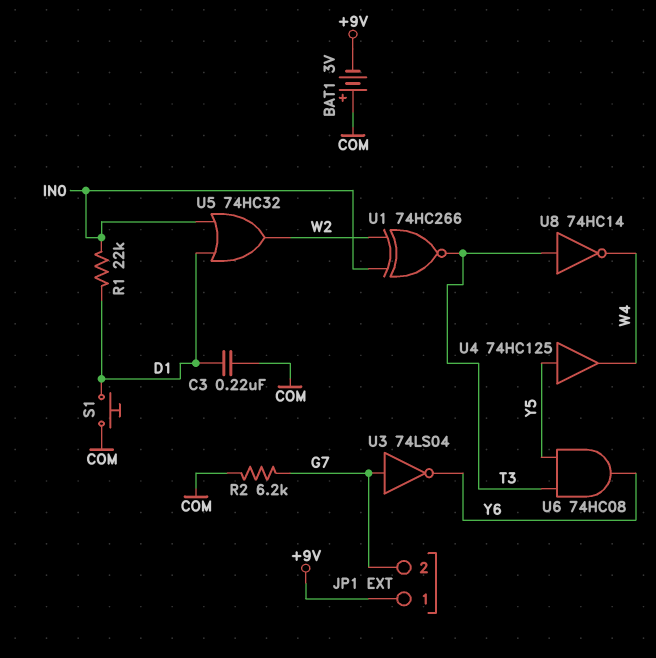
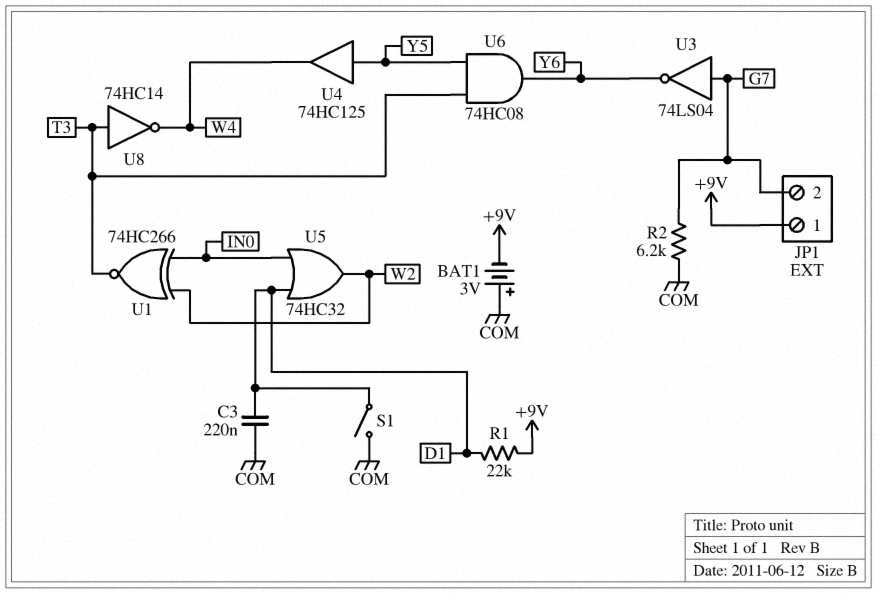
R1: 22k (D1, IN0) -> 22k (+9V, D1)
S1: button (COM, D1) -> switch (COM, D1)

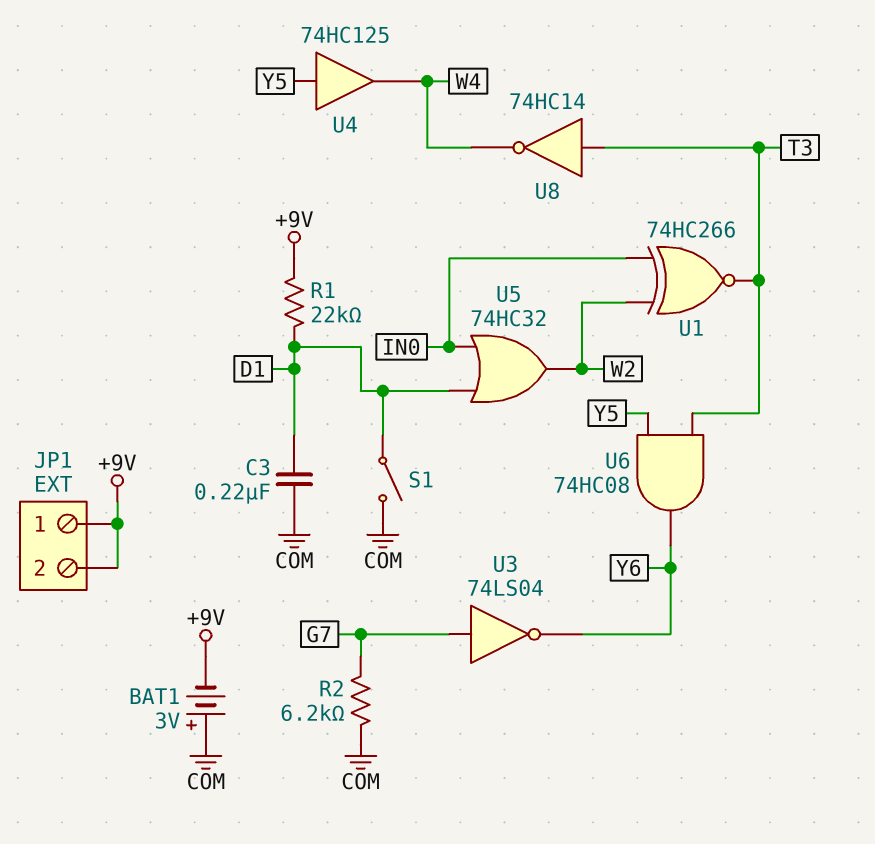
JP1 pin 2: G7 -> +9V

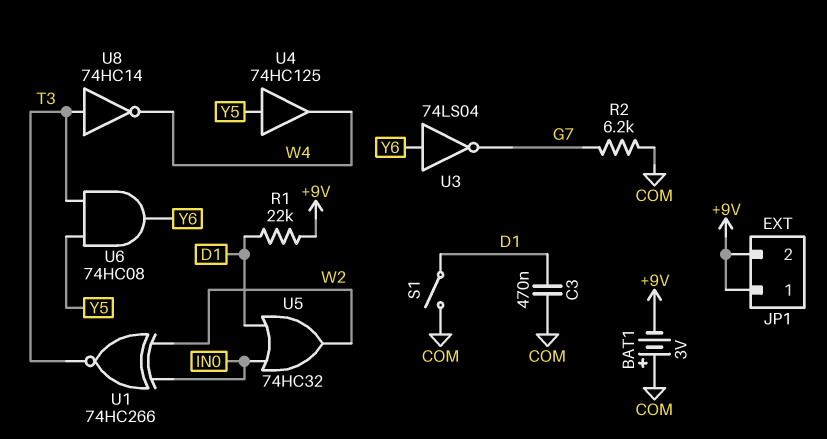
C3: 220nF (COM, D1) -> 470nF (COM, D1)
U3: NOT 74LS04 (in G7, out Y6) -> NOT 74LS04 (in Y6, out G7)

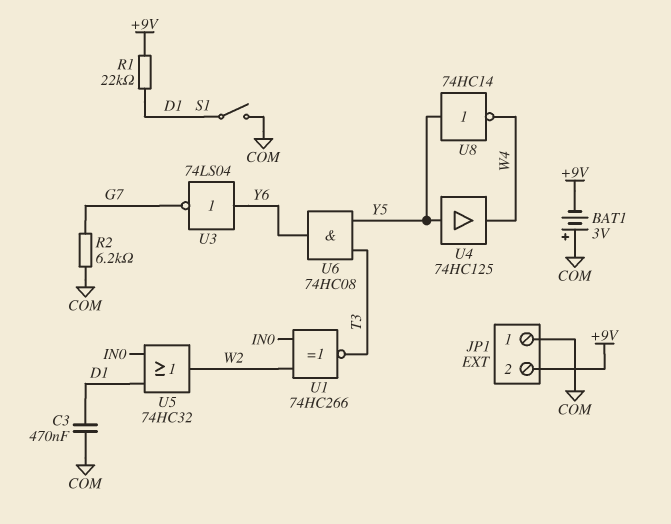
JP1 pin 1: +9V -> COM
U8: NOT 74HC14 (in T3, out W4) -> NOT 74HC14 (in Y5, out W4)

